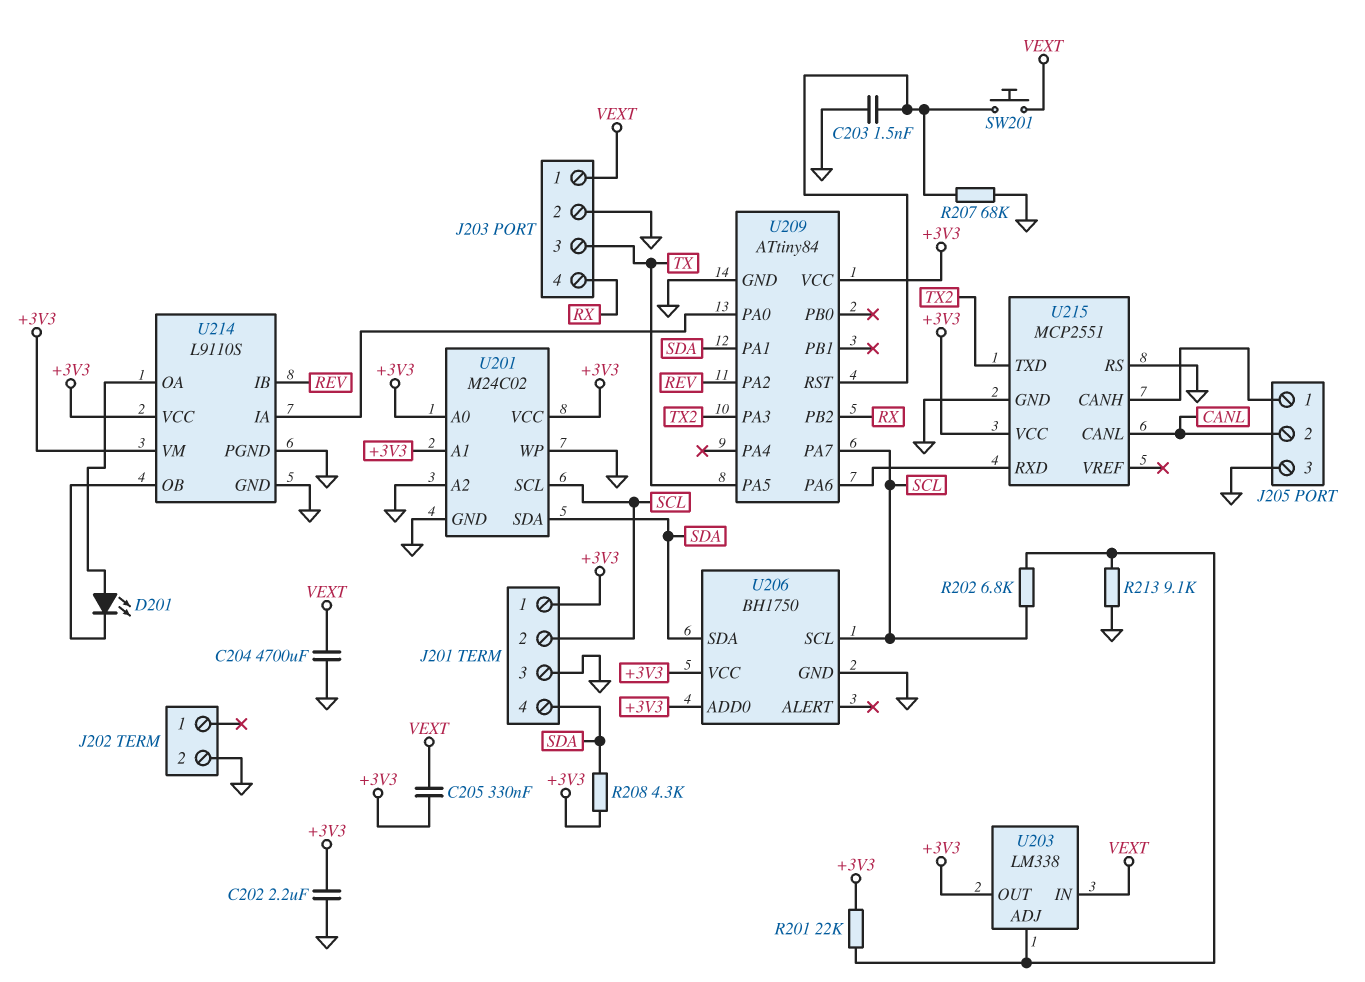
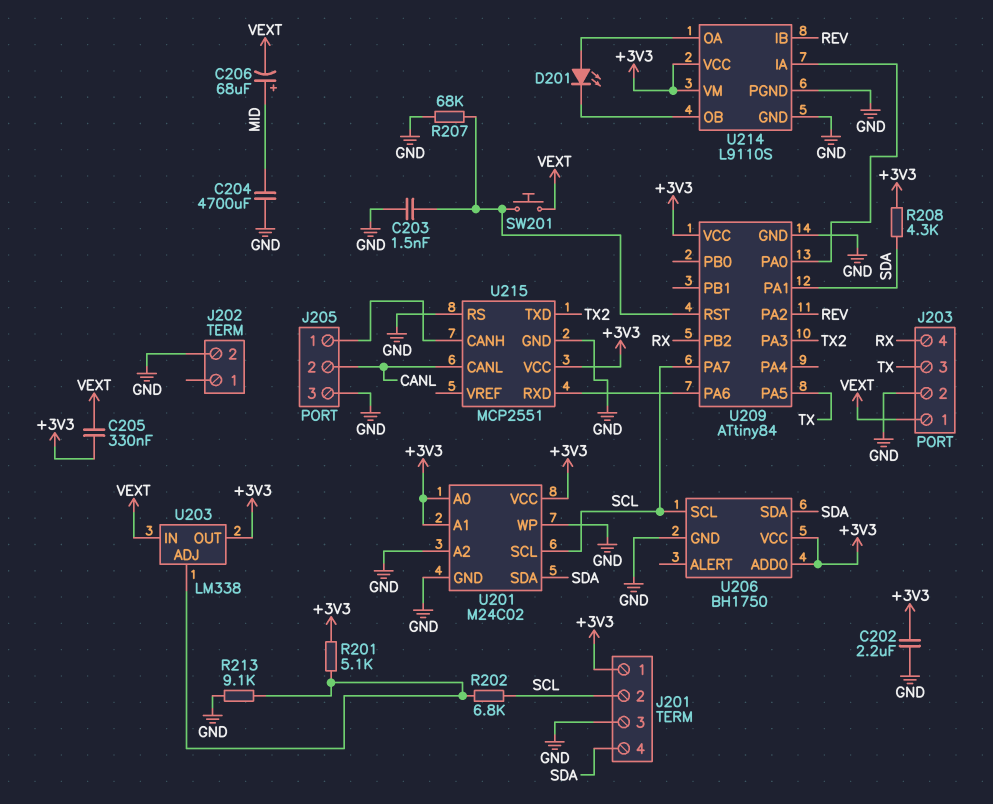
C204: 4700uF (GND, VEXT) -> 4700uF (GND, MID)
C206: none -> 68uF (plus MID, minus VEXT)
R201: 22k (+3V3, U203/ADJ) -> 5.1k (+3V3, U203/ADJ)

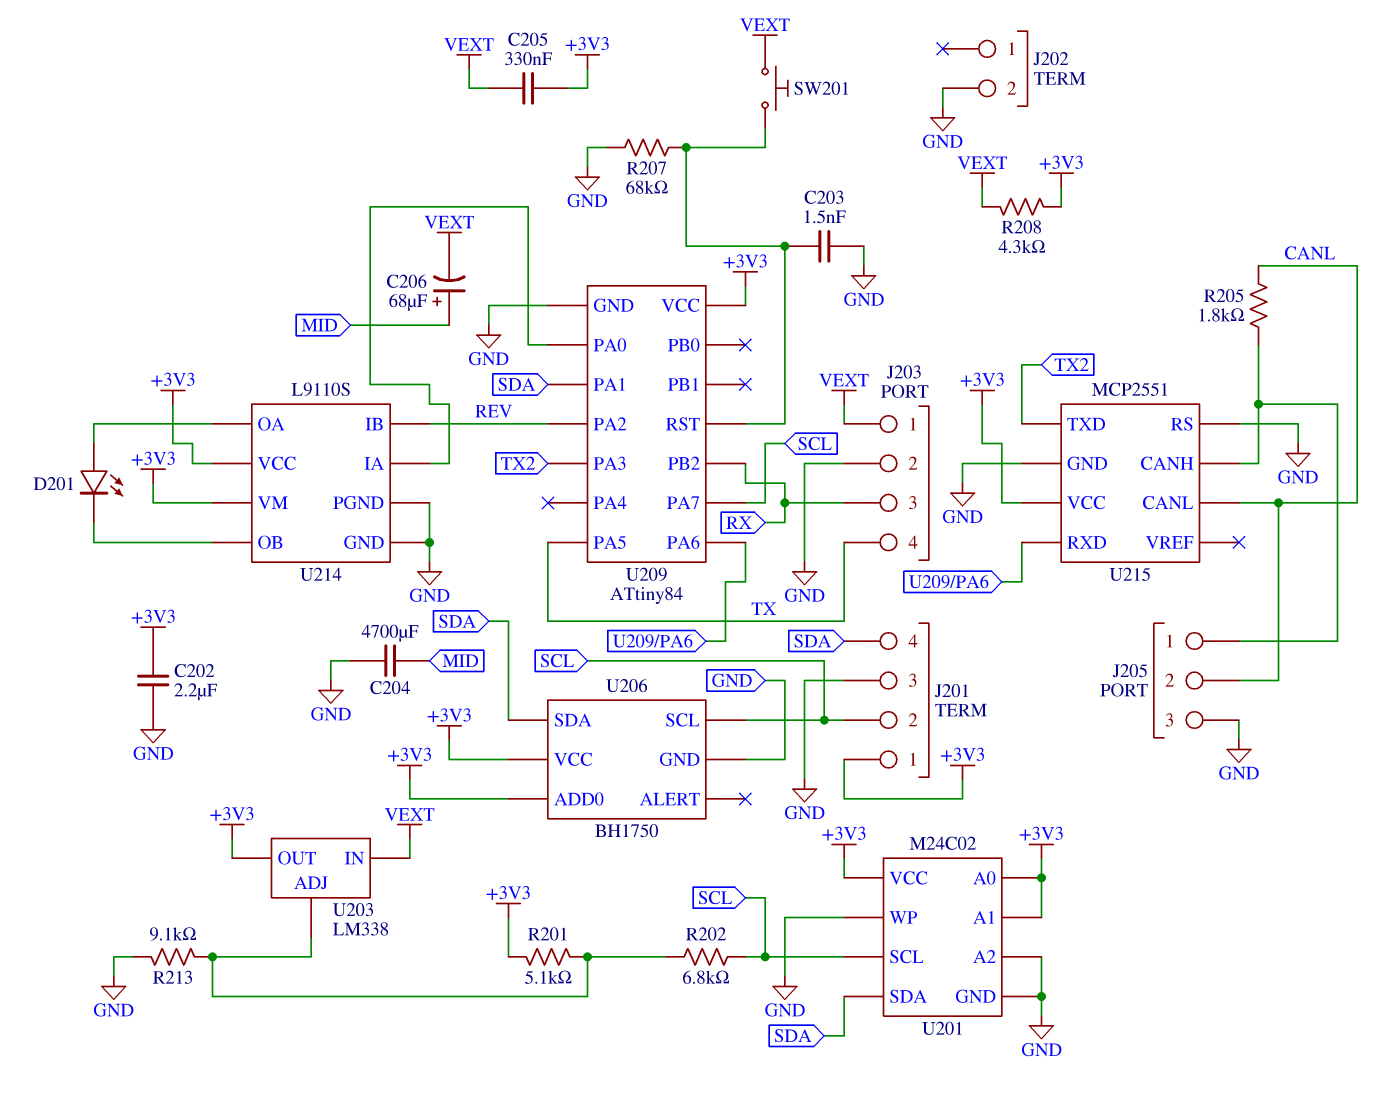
J203 pin 3: TX -> RX
J203 pin 4: RX -> TX
R205: none -> 1.8k (CANL, J205/1)
R208: 4.3k (+3V3, SDA) -> 4.3k (+3V3, VEXT)

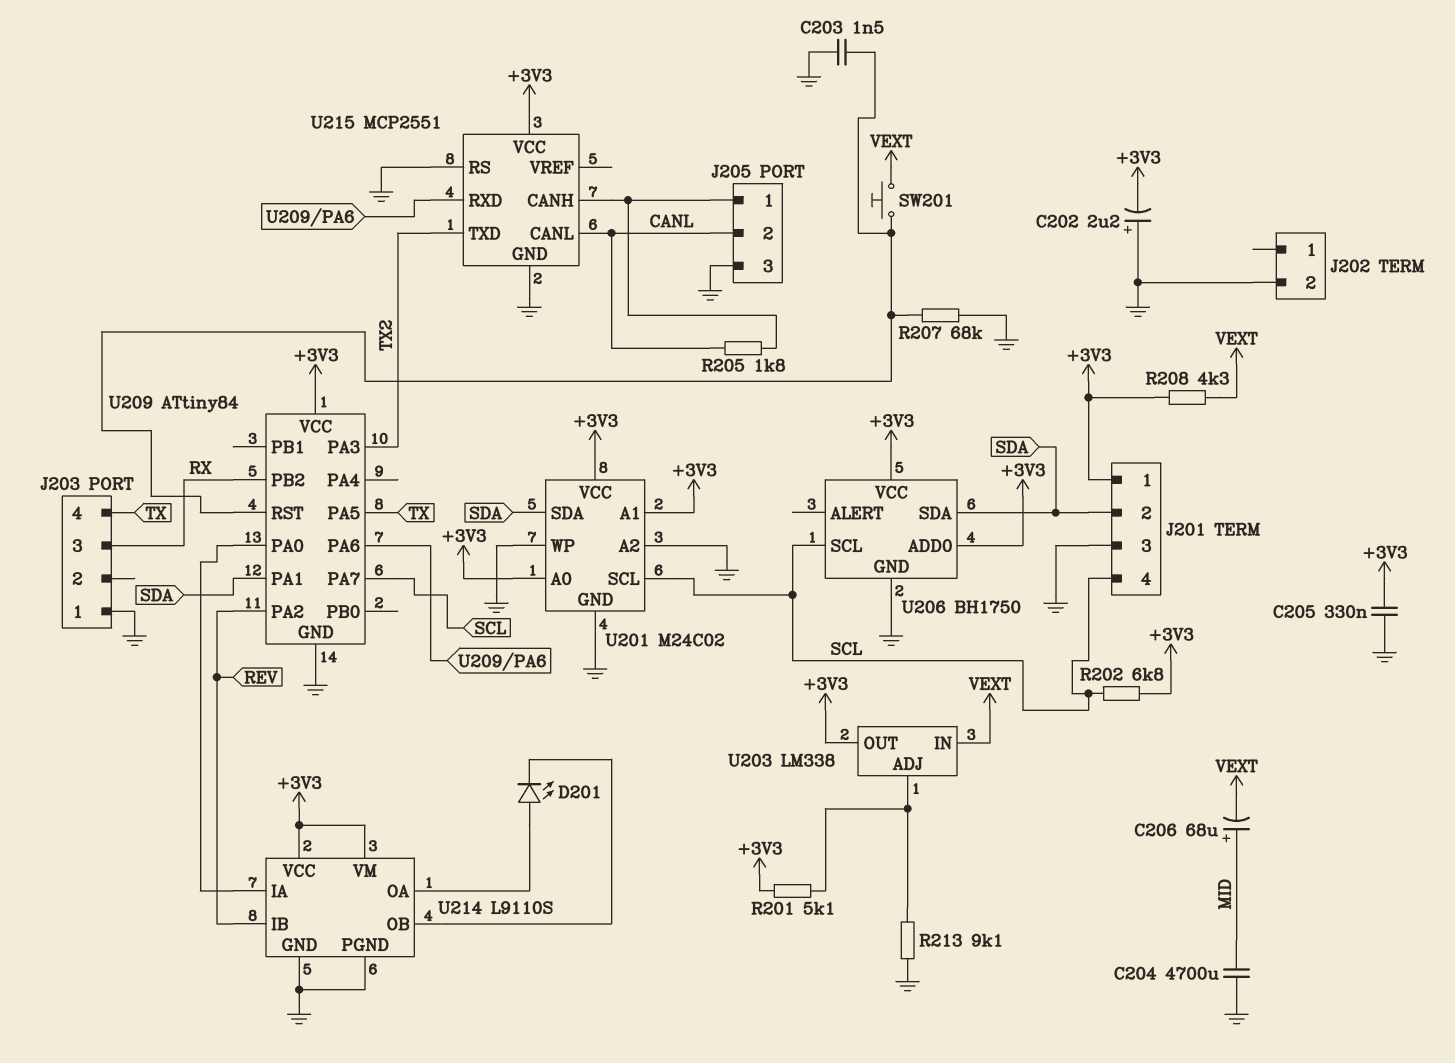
C202: 2.2uF (+3V3, GND) -> 2.2uF (plus GND, minus +3V3)
C205: 330nF (+3V3, VEXT) -> 330nF (+3V3, GND)
J201 pin 2: SCL -> SDA
J201 pin 4: SDA -> SCL
J203 pin 1: VEXT -> GND
J203 pin 2: GND -> none
R202: 6.8k (SCL, U203/ADJ) -> 6.8k (+3V3, SCL)

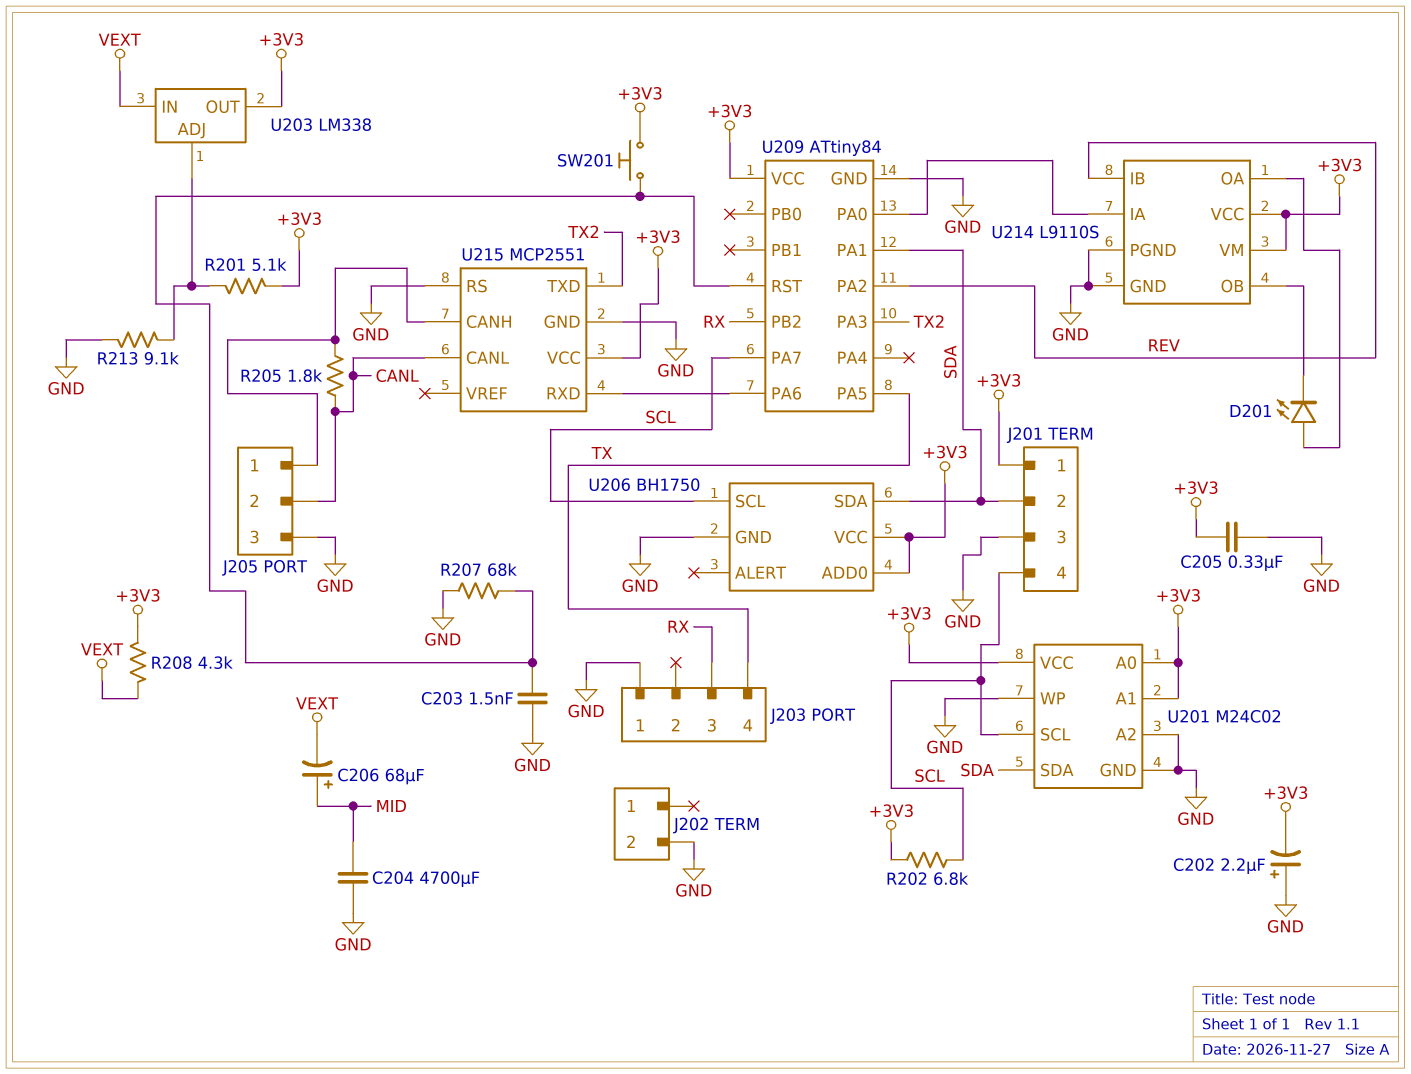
SW201: button (U209/RST, VEXT) -> button (+3V3, U209/RST)

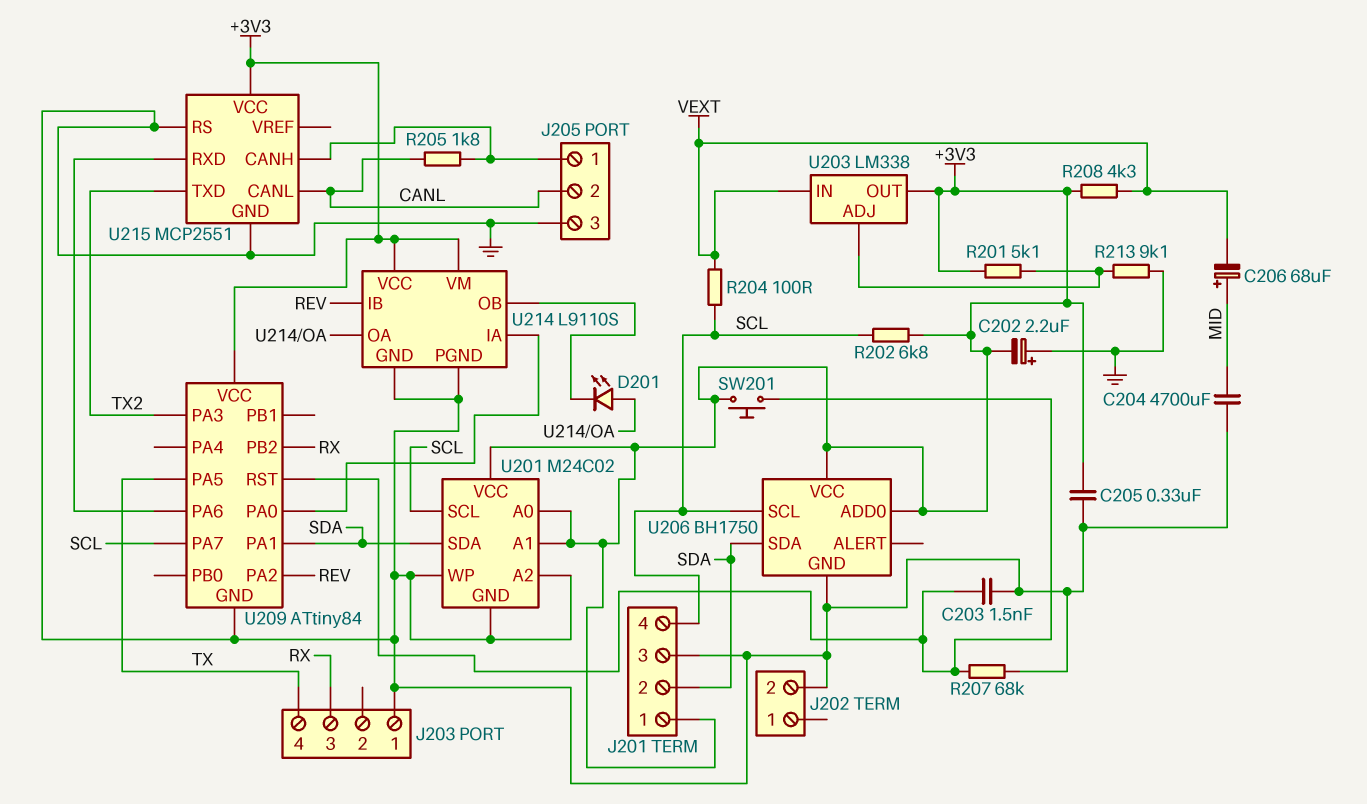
R204: none -> 100 (SCL, VEXT)

